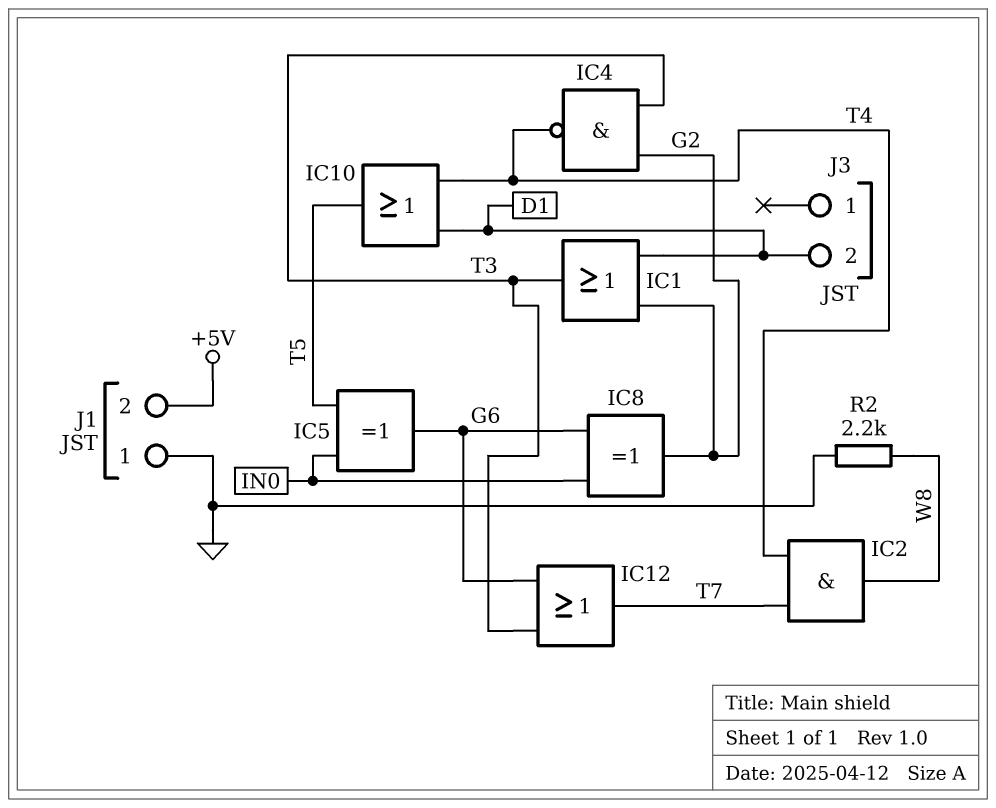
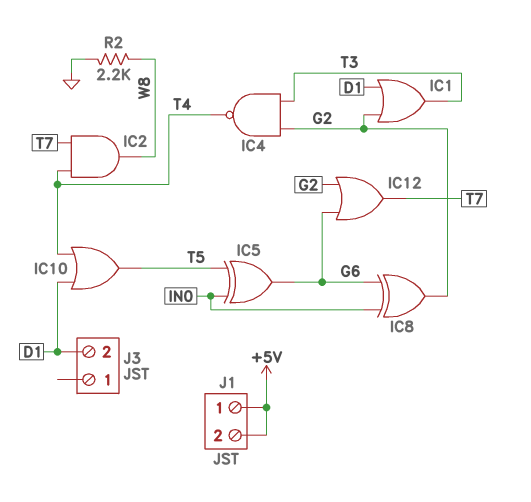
IC12: OR (in G6, in T3, out T7) -> OR (in G2, in G6, out T7)
J1 pin 1: GND -> +5V

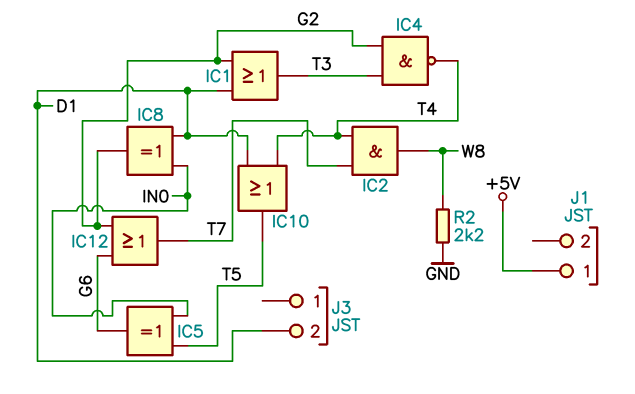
IC8: XOR (in G6, in IN0, out G2) -> XOR (in D1, in IN0, out G2)
J1 pin 2: +5V -> none

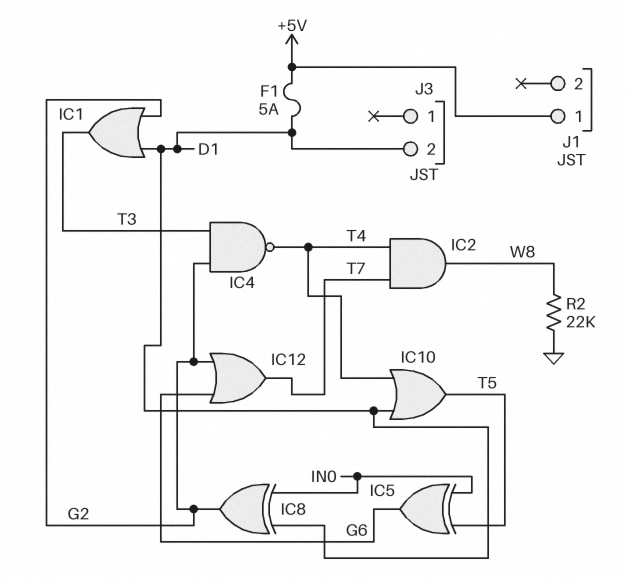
F1: none -> 5A (+5V, D1)
R2: 2.2k (GND, W8) -> 22k (GND, W8)

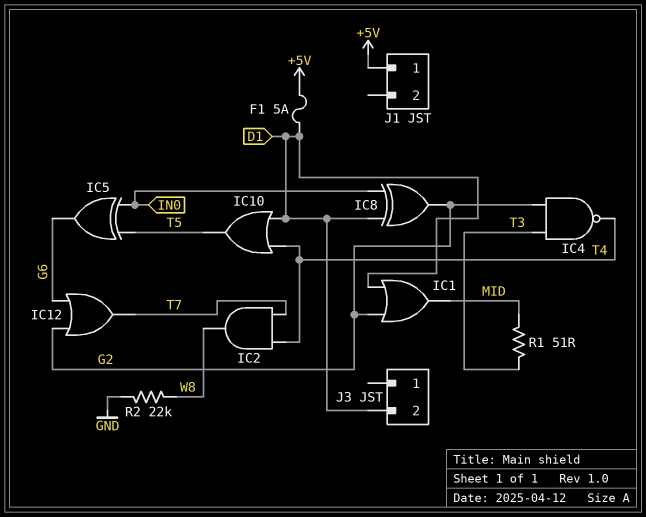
IC1: OR (in D1, in G2, out T3) -> OR (in D1, in G2, out MID)
R1: none -> 51 (MID, T3)

